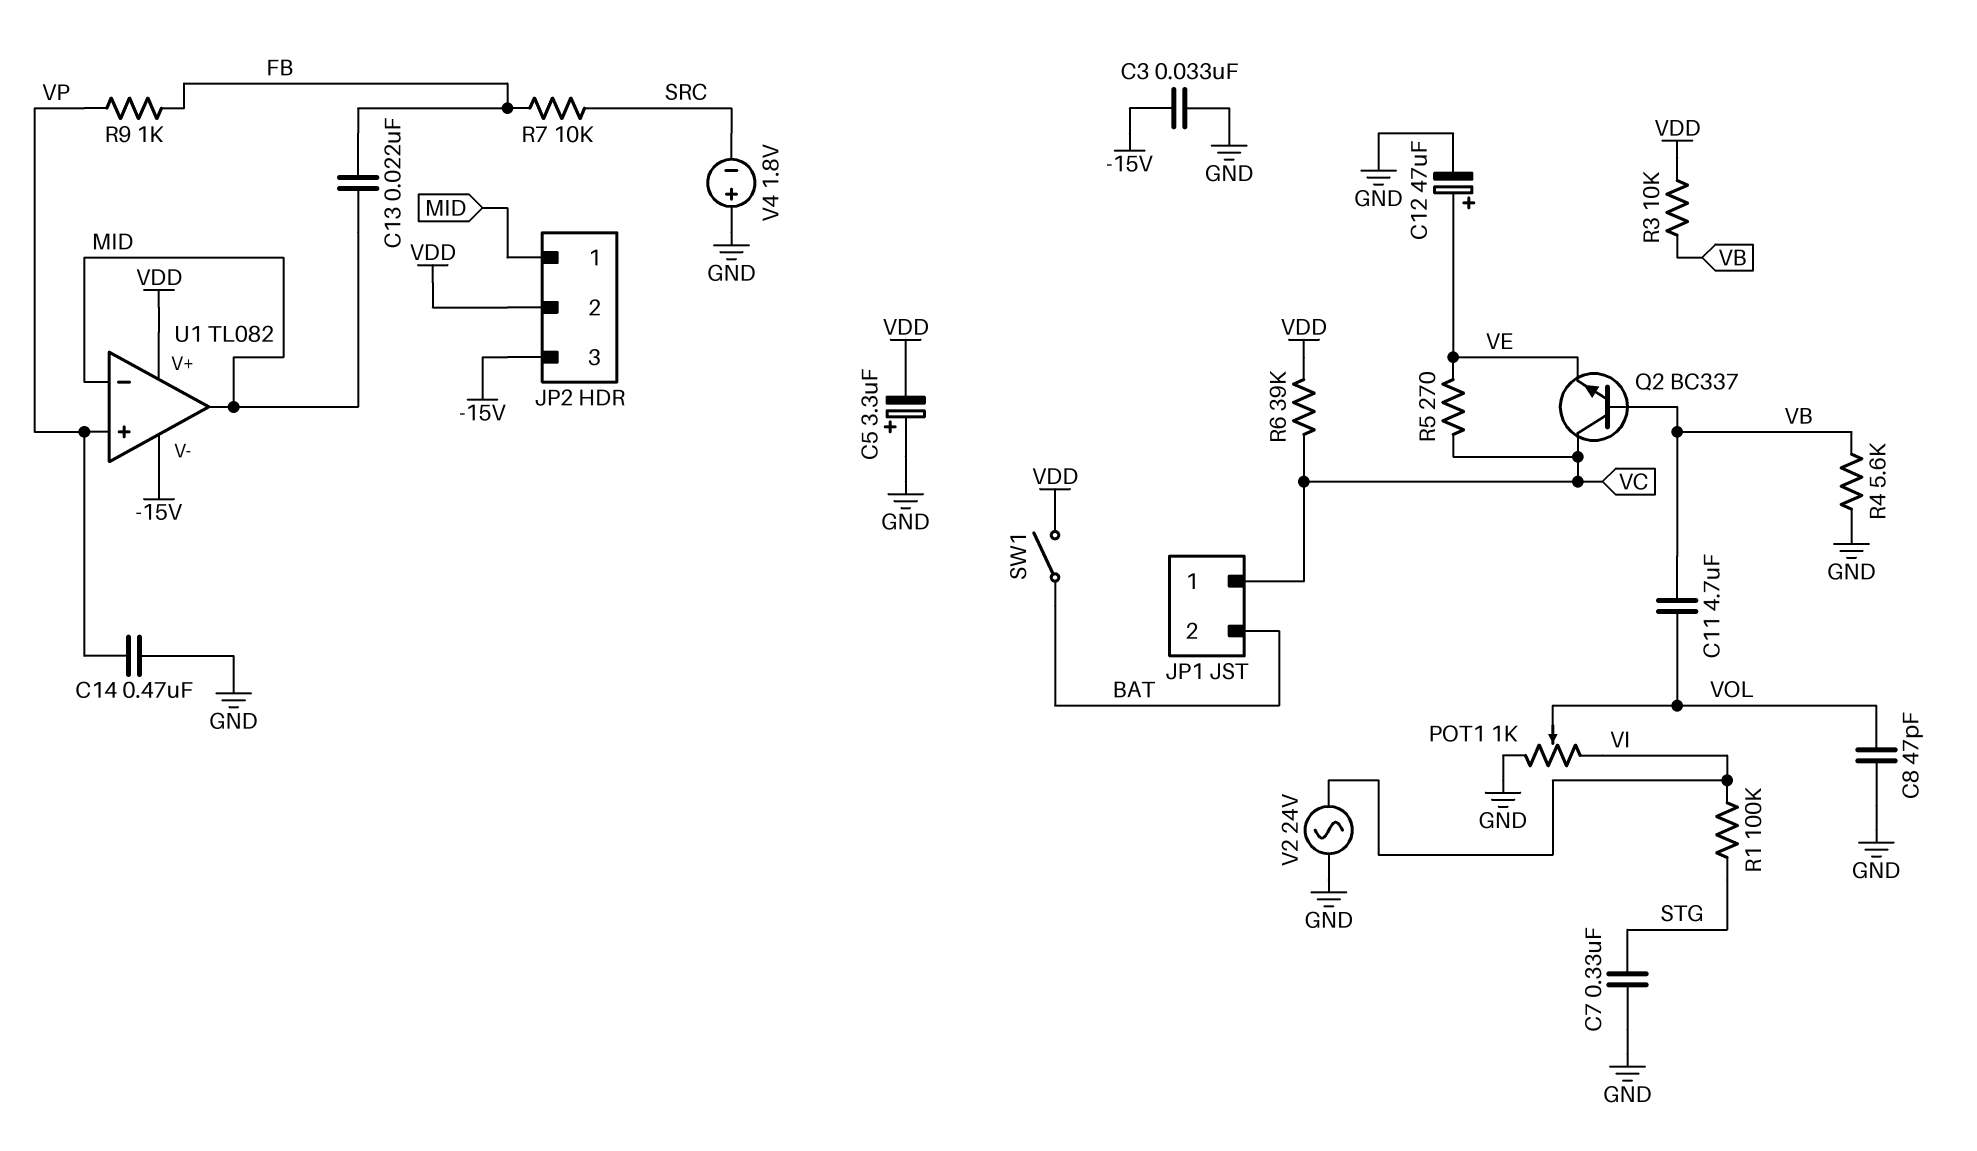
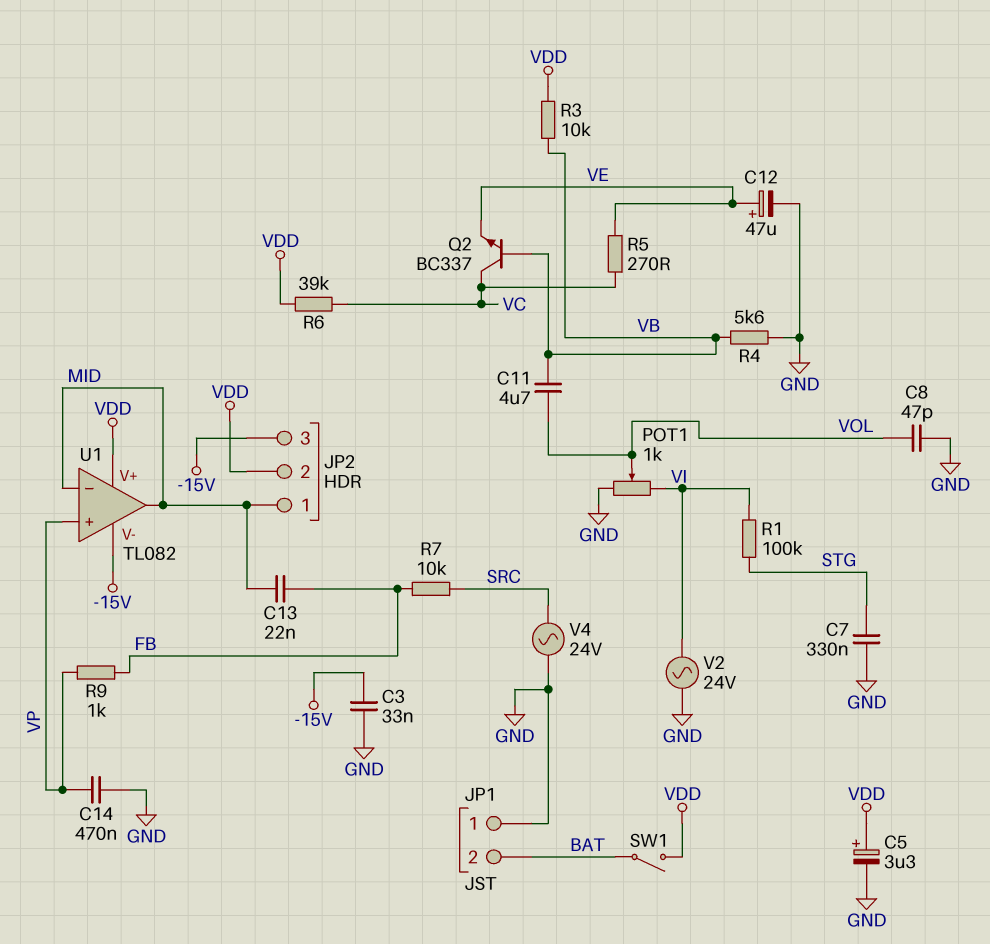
C5: 3.3uF (plus GND, minus VDD) -> 3.3uF (plus VDD, minus GND)
JP1 pin 1: VC -> GND
V4: 1.8V (plus GND, minus SRC) -> AC 24V (GND, SRC)

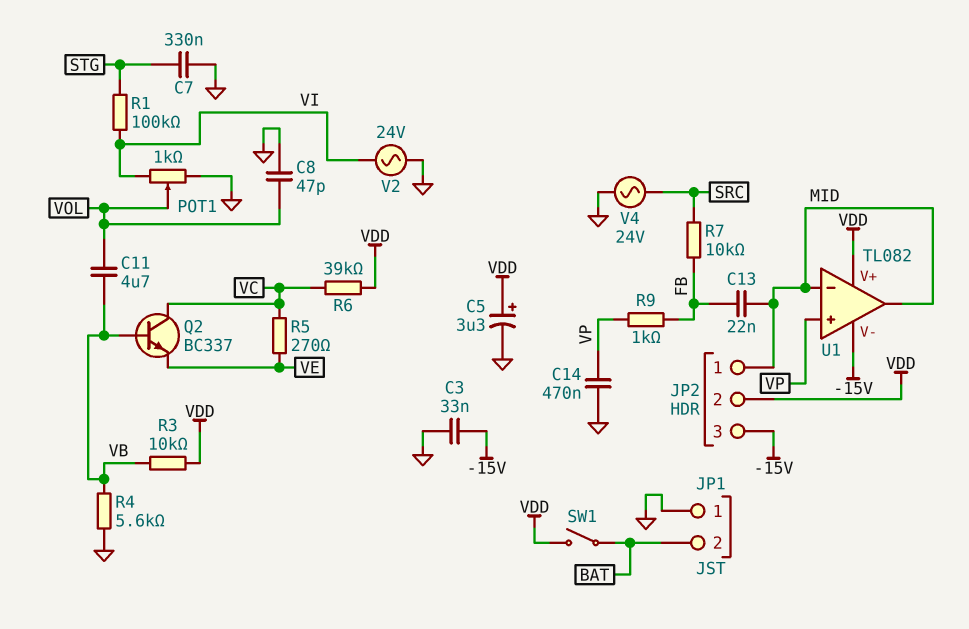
C12: 47uF (plus VE, minus GND) -> none

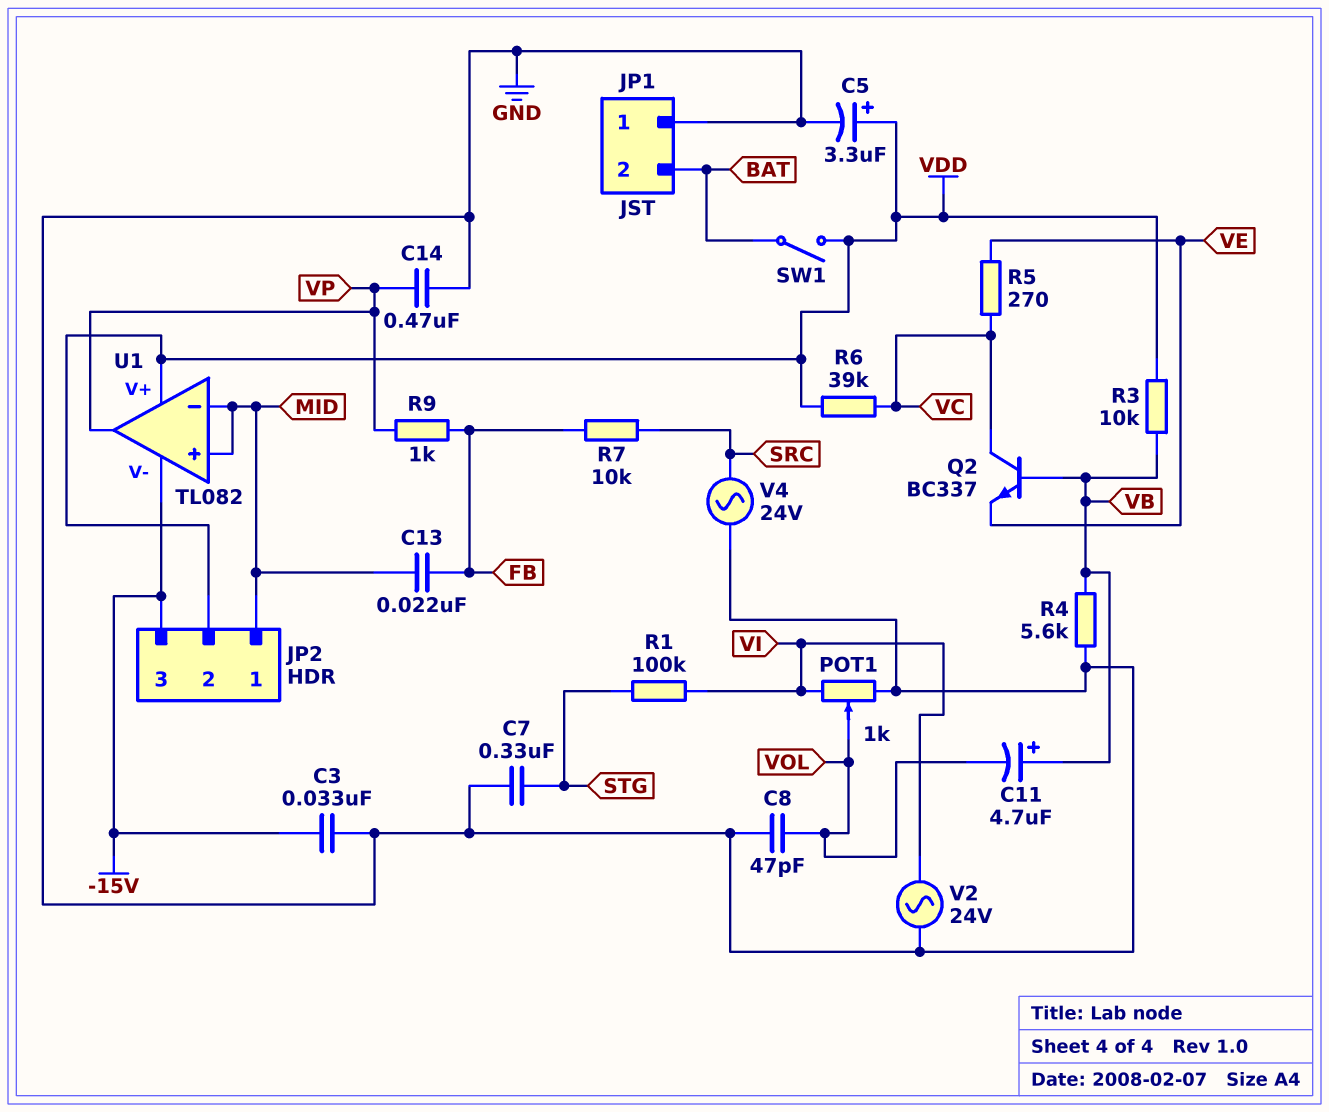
C11: 4.7uF (VB, VOL) -> 4.7uF (plus VB, minus VOL)
U1 pin in+: VP -> MID
U1 pin out: MID -> VP

